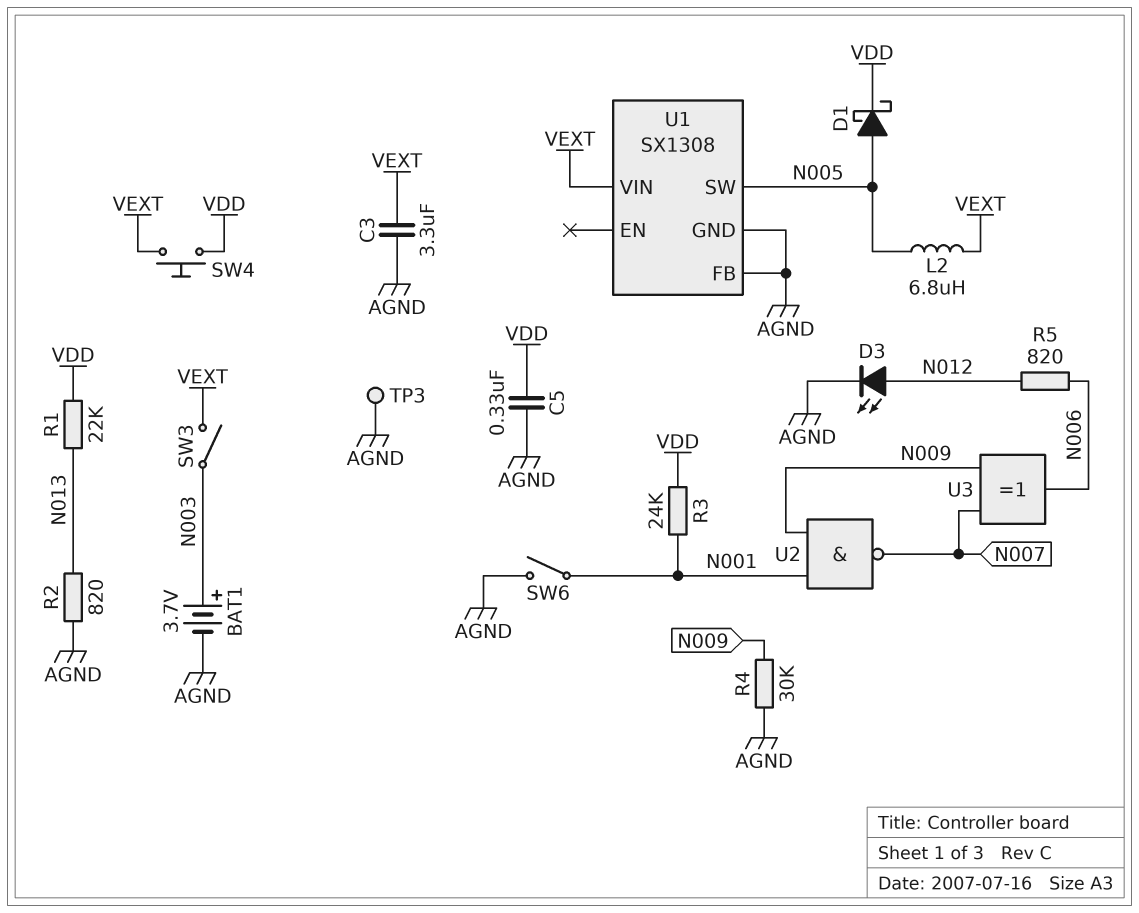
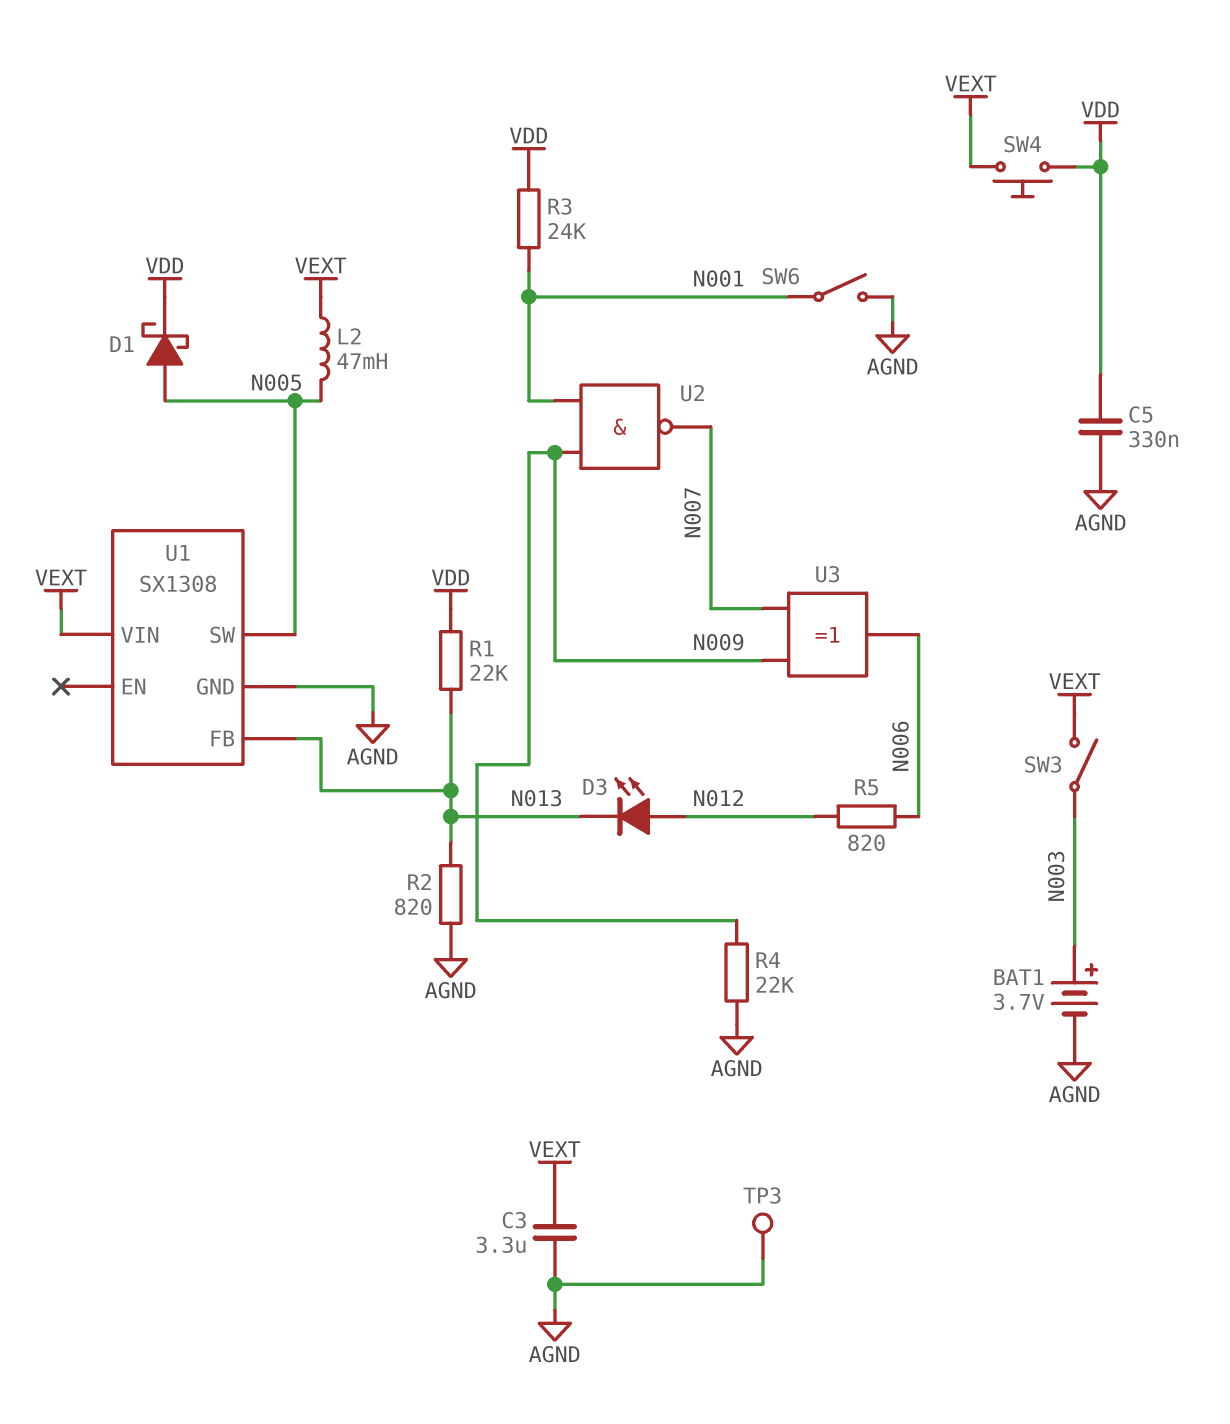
D3: LED (A N012, K AGND) -> LED (A N012, K N013)
L2: 6.8uH (N005, VEXT) -> 47mH (N005, VEXT)
R4: 30k (AGND, N009) -> 22k (AGND, N009)
U1 pin FB: AGND -> N013

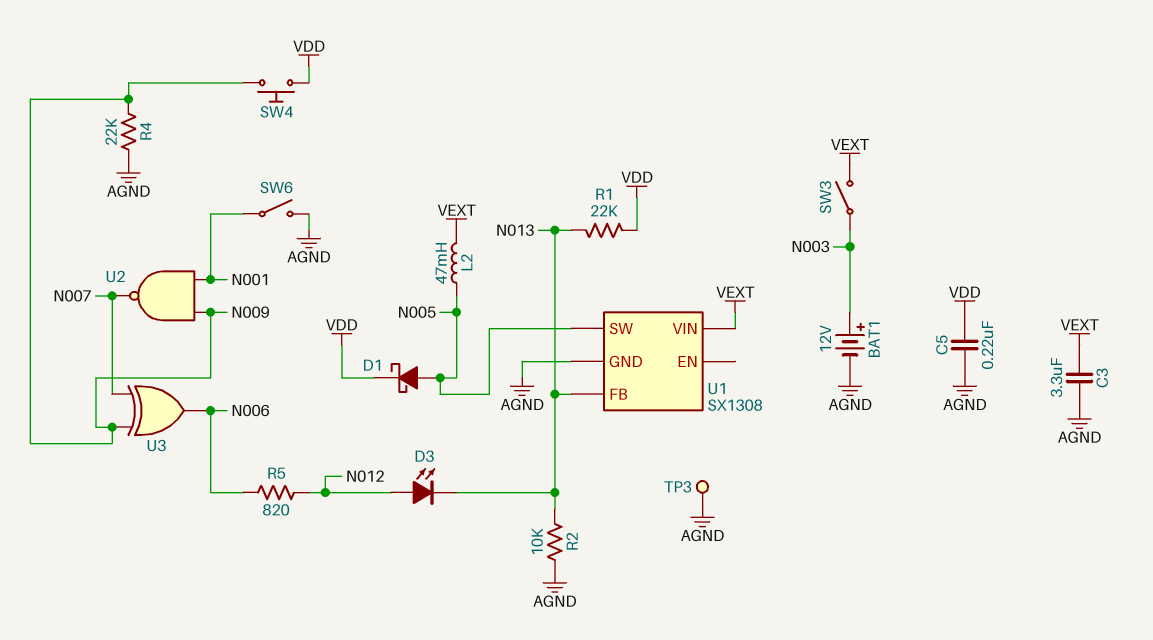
BAT1: 3.7V (plus N003, minus AGND) -> 12V (plus N003, minus AGND)
C5: 330nF (AGND, VDD) -> 220nF (AGND, VDD)
R2: 820 (AGND, N013) -> 10k (AGND, N013)
R3: 24k (N001, VDD) -> none
SW4: button (VDD, VEXT) -> button (N009, VDD)

